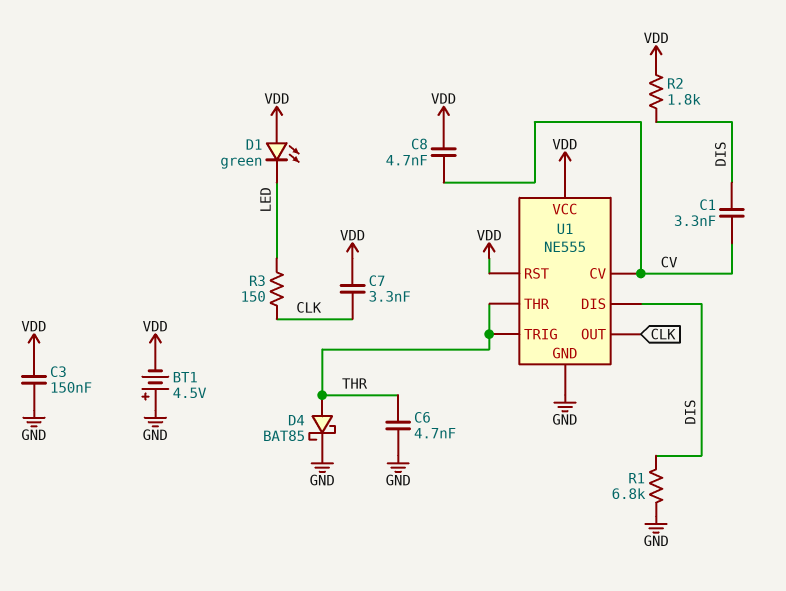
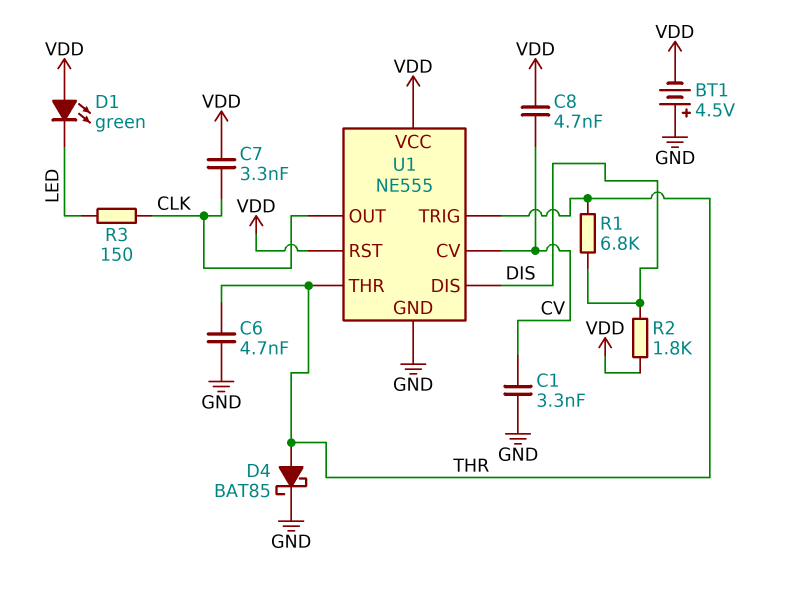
C1: 3.3nF (CV, DIS) -> 3.3nF (CV, GND)
C3: 150nF (GND, VDD) -> none
R1: 6.8k (DIS, GND) -> 6.8k (DIS, THR)

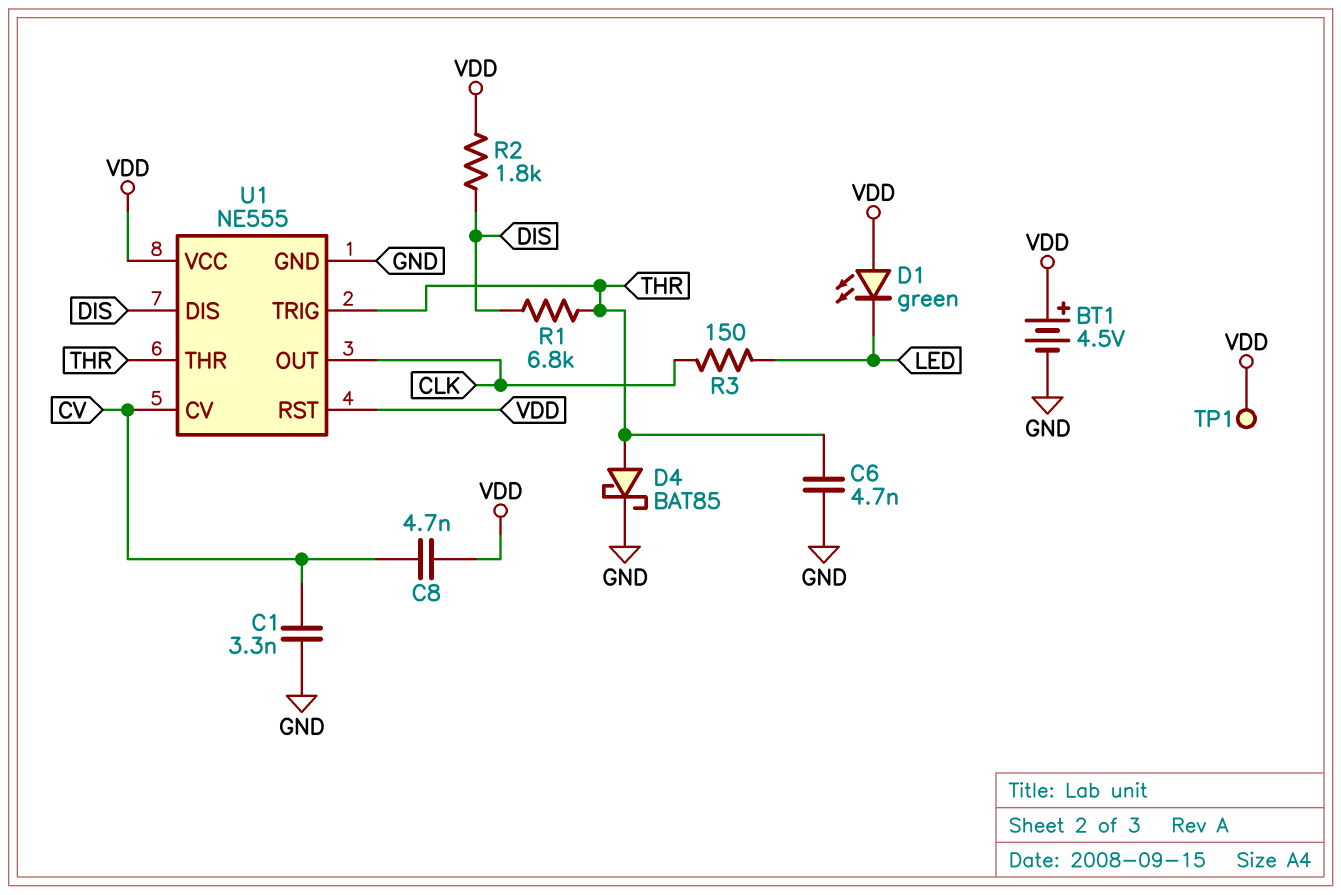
BT1: 4.5V (plus GND, minus VDD) -> 4.5V (plus VDD, minus GND)
C7: 3.3nF (CLK, VDD) -> none
TP1: none -> test point (VDD)

